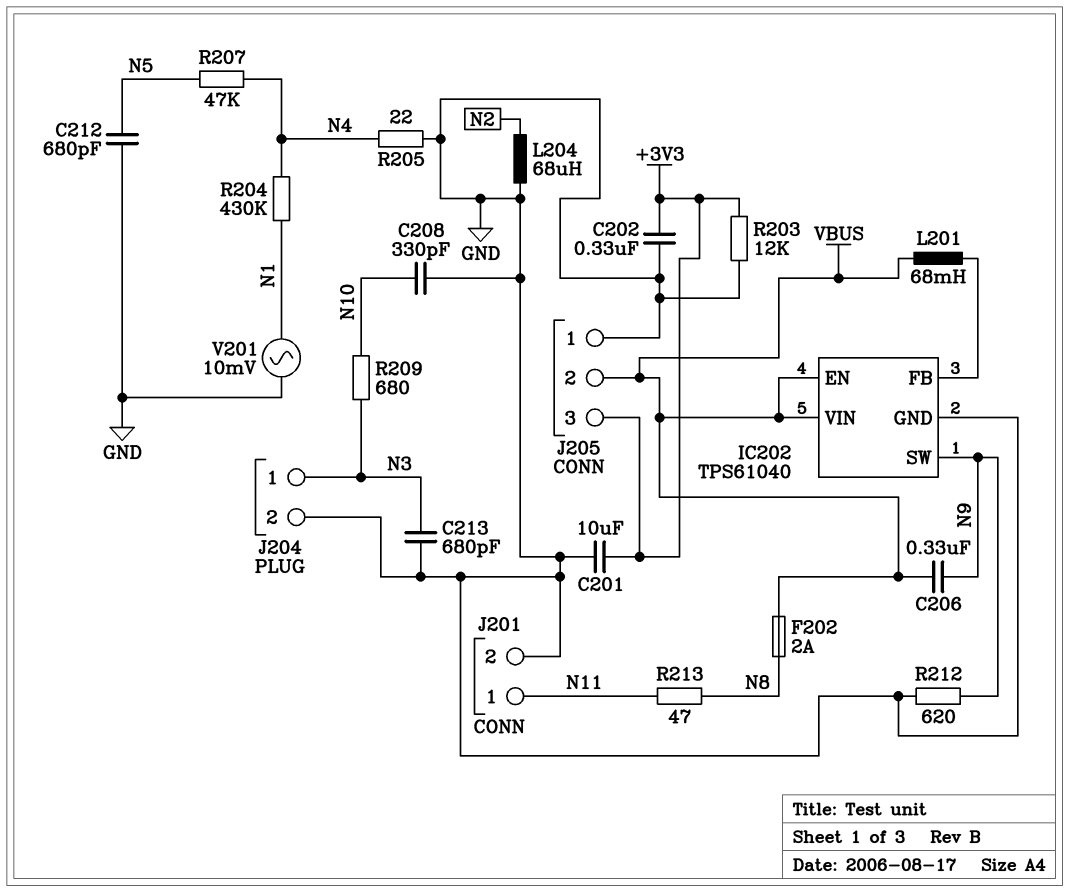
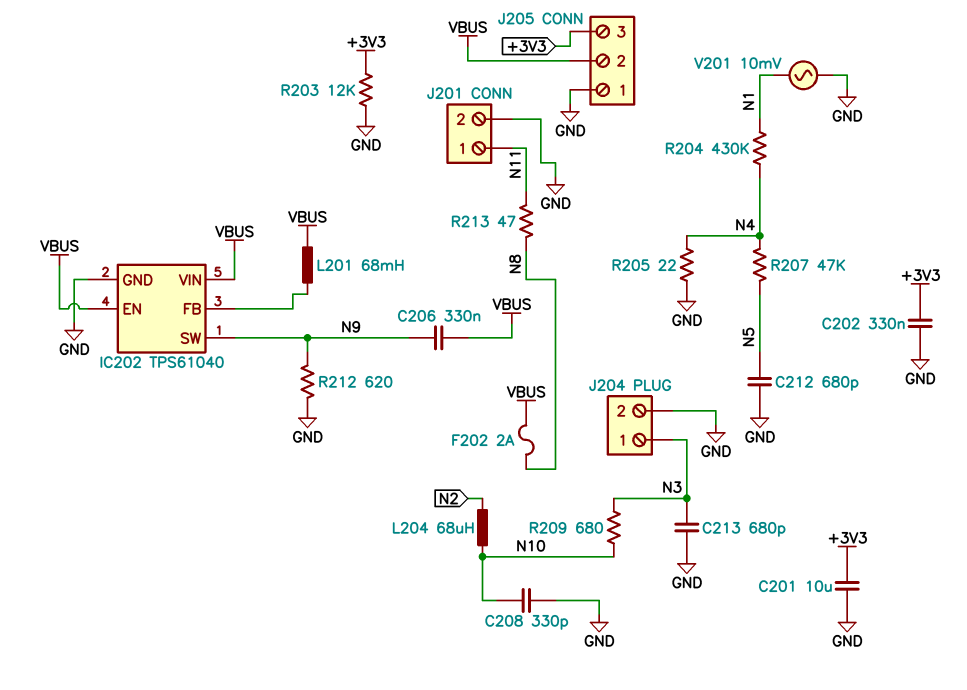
L204: 68uH (GND, N2) -> 68uH (N2, N10)

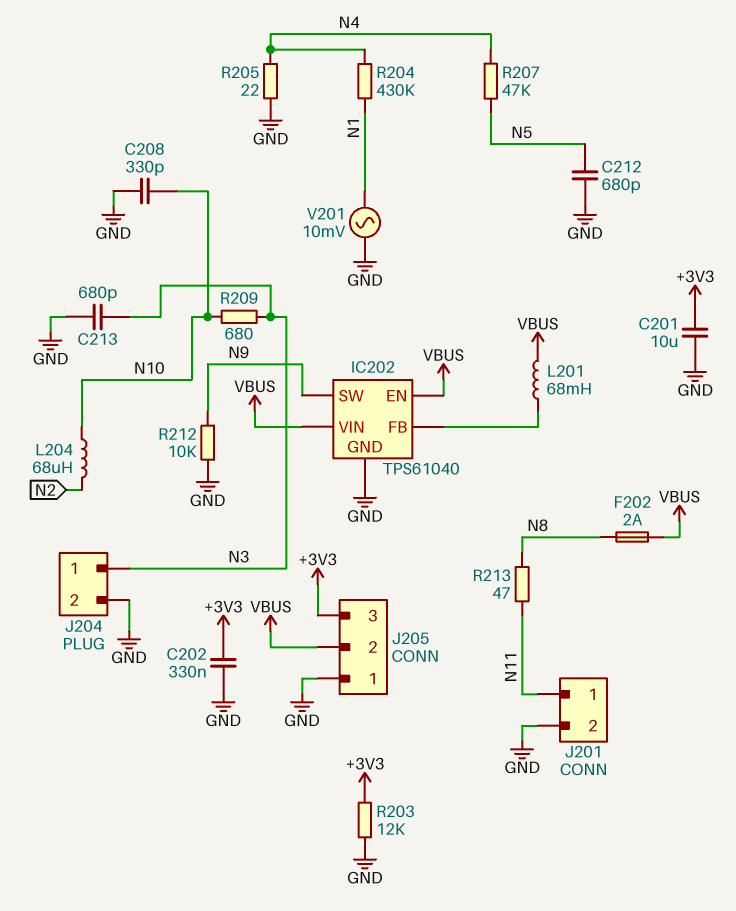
C206: 330nF (N9, VBUS) -> none
R212: 620 (GND, N9) -> 10k (GND, N9)

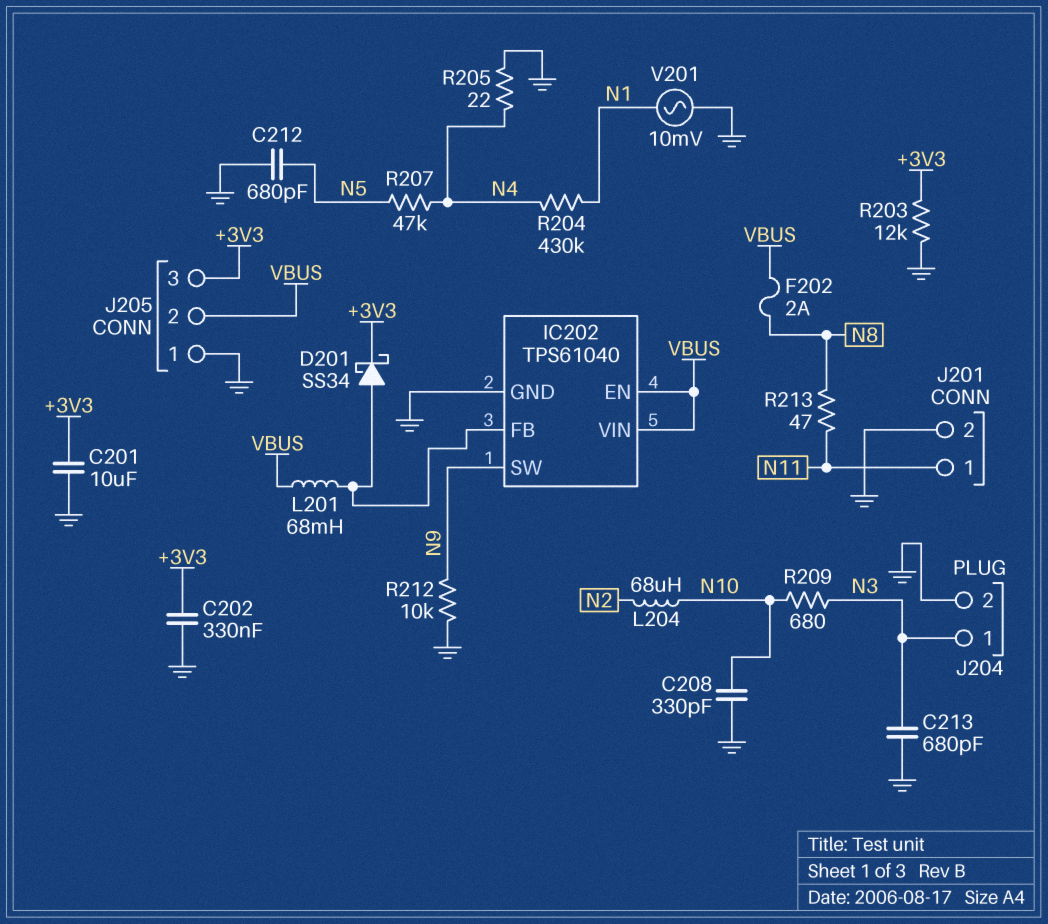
D201: none -> schottky SS34 (A IC202/FB, K +3V3)

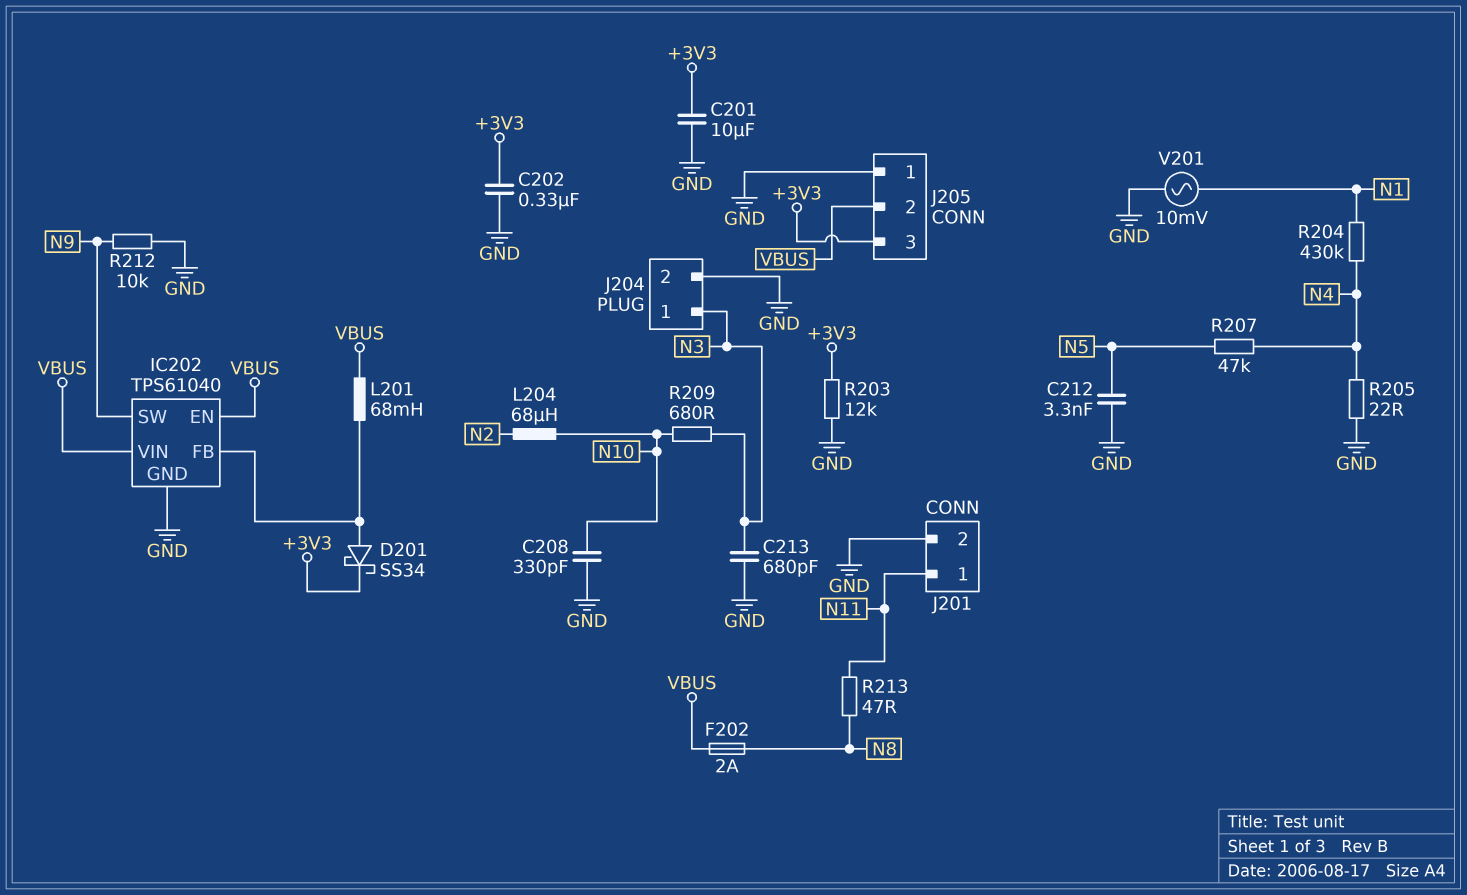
C212: 680pF (GND, N5) -> 3.3nF (GND, N5)

